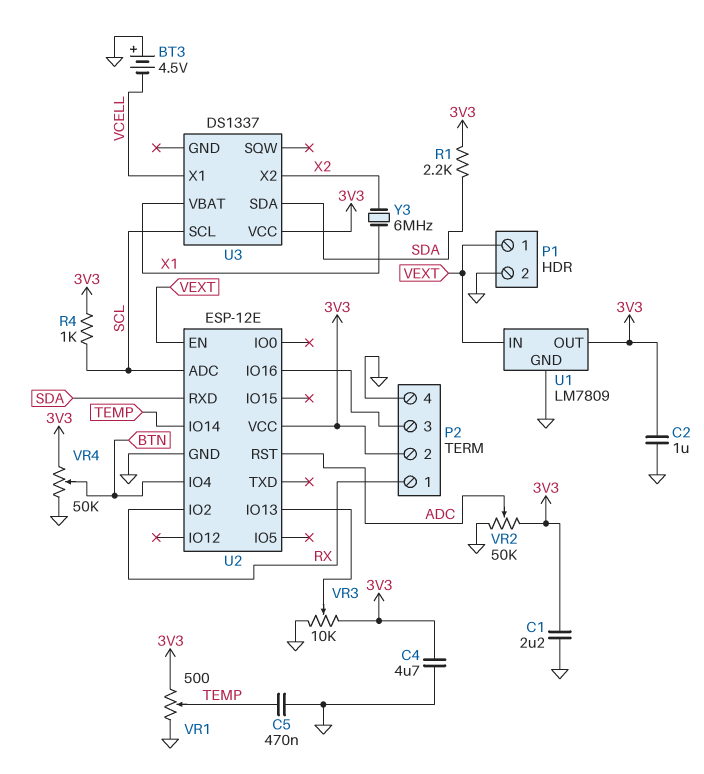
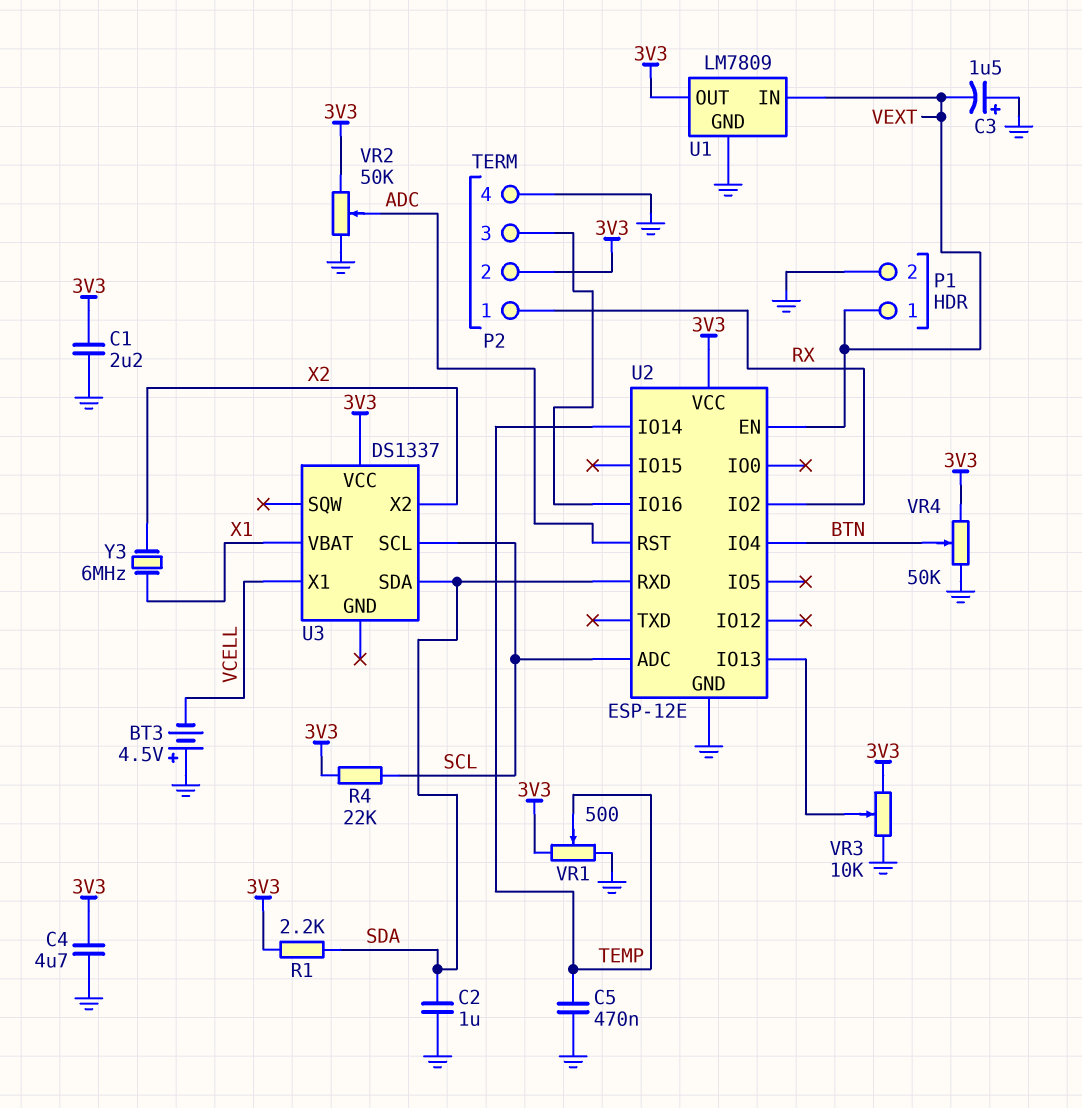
C2: 1uF (3V3, GND) -> 1uF (GND, SDA)
C3: none -> 1.5uF (plus GND, minus VEXT)
R4: 1k (3V3, SCL) -> 22k (3V3, SCL)

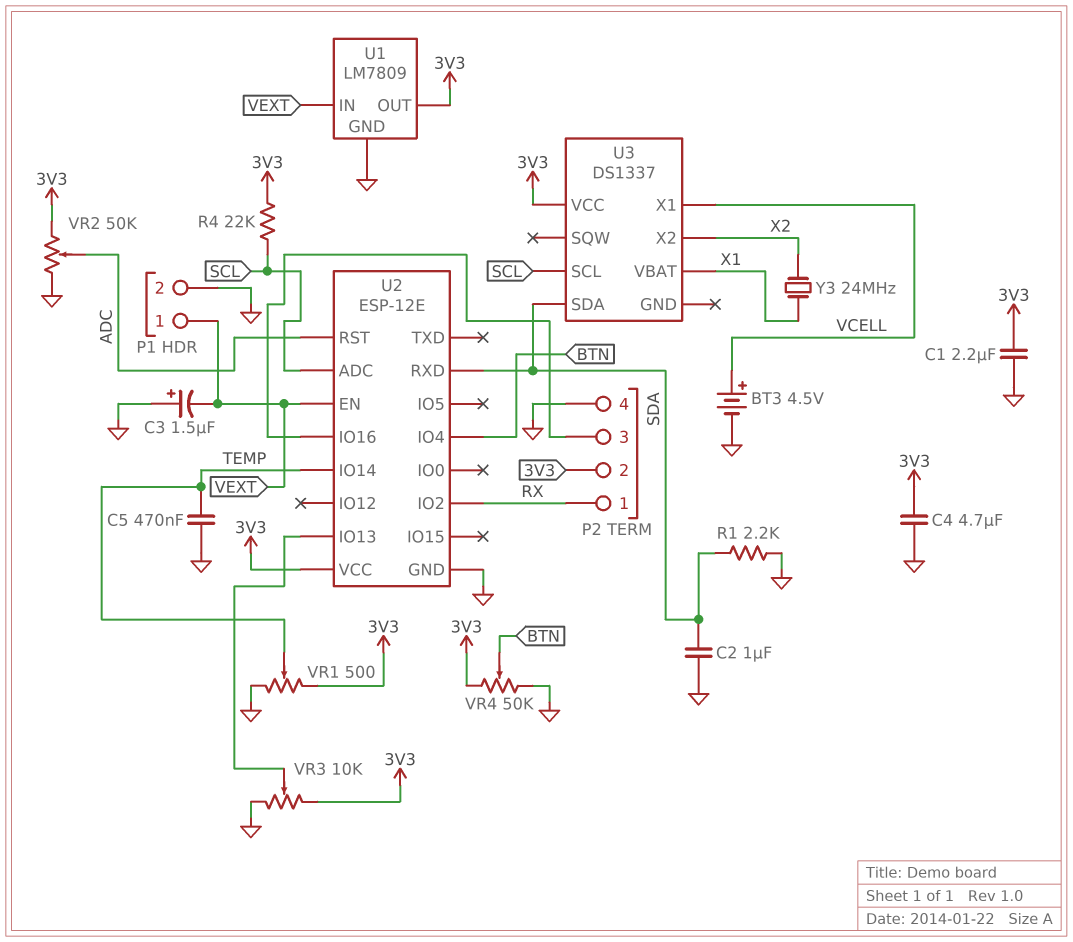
BT3: 4.5V (plus GND, minus VCELL) -> 4.5V (plus VCELL, minus GND)
R1: 2.2k (3V3, SDA) -> 2.2k (GND, SDA)
Y3: 6MHz (X1, X2) -> 24MHz (X1, X2)

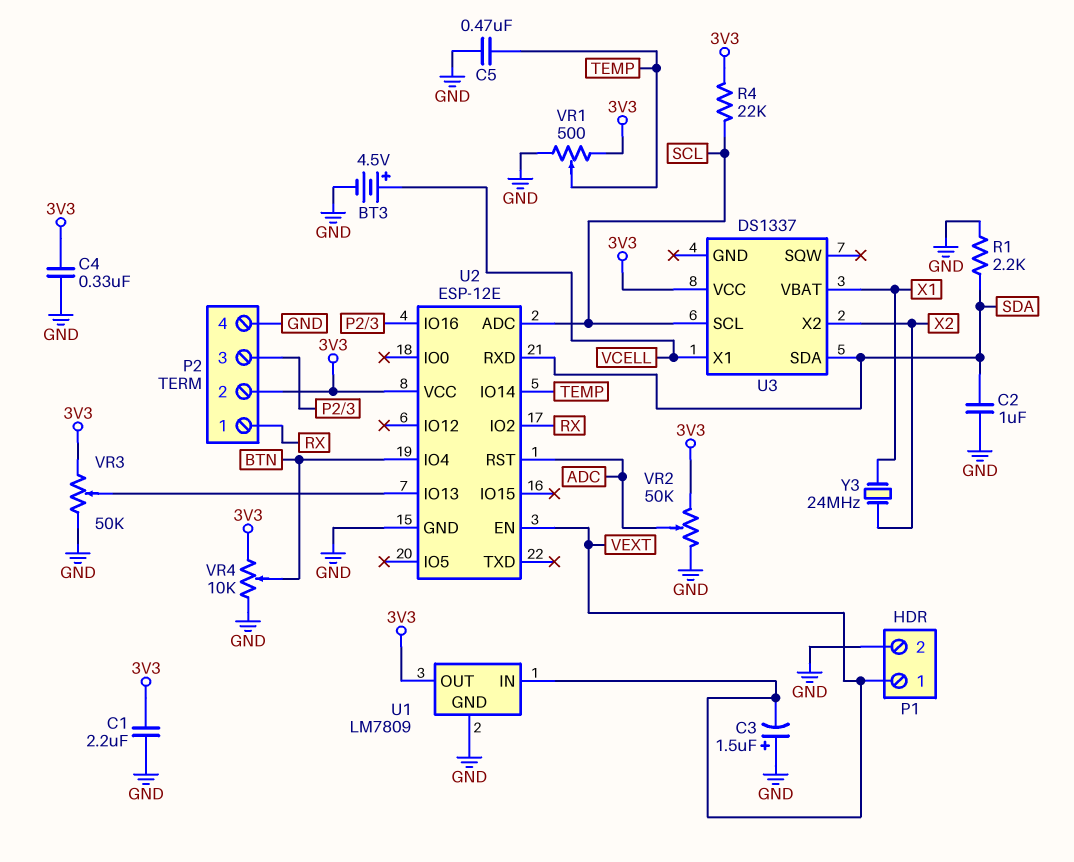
C4: 4.7uF (3V3, GND) -> 330nF (3V3, GND)
VR3: 10k (3V3, GND, wiper U2/IO13) -> 50k (3V3, GND, wiper U2/IO13)
VR4: 50k (3V3, GND, wiper BTN) -> 10k (3V3, GND, wiper BTN)

